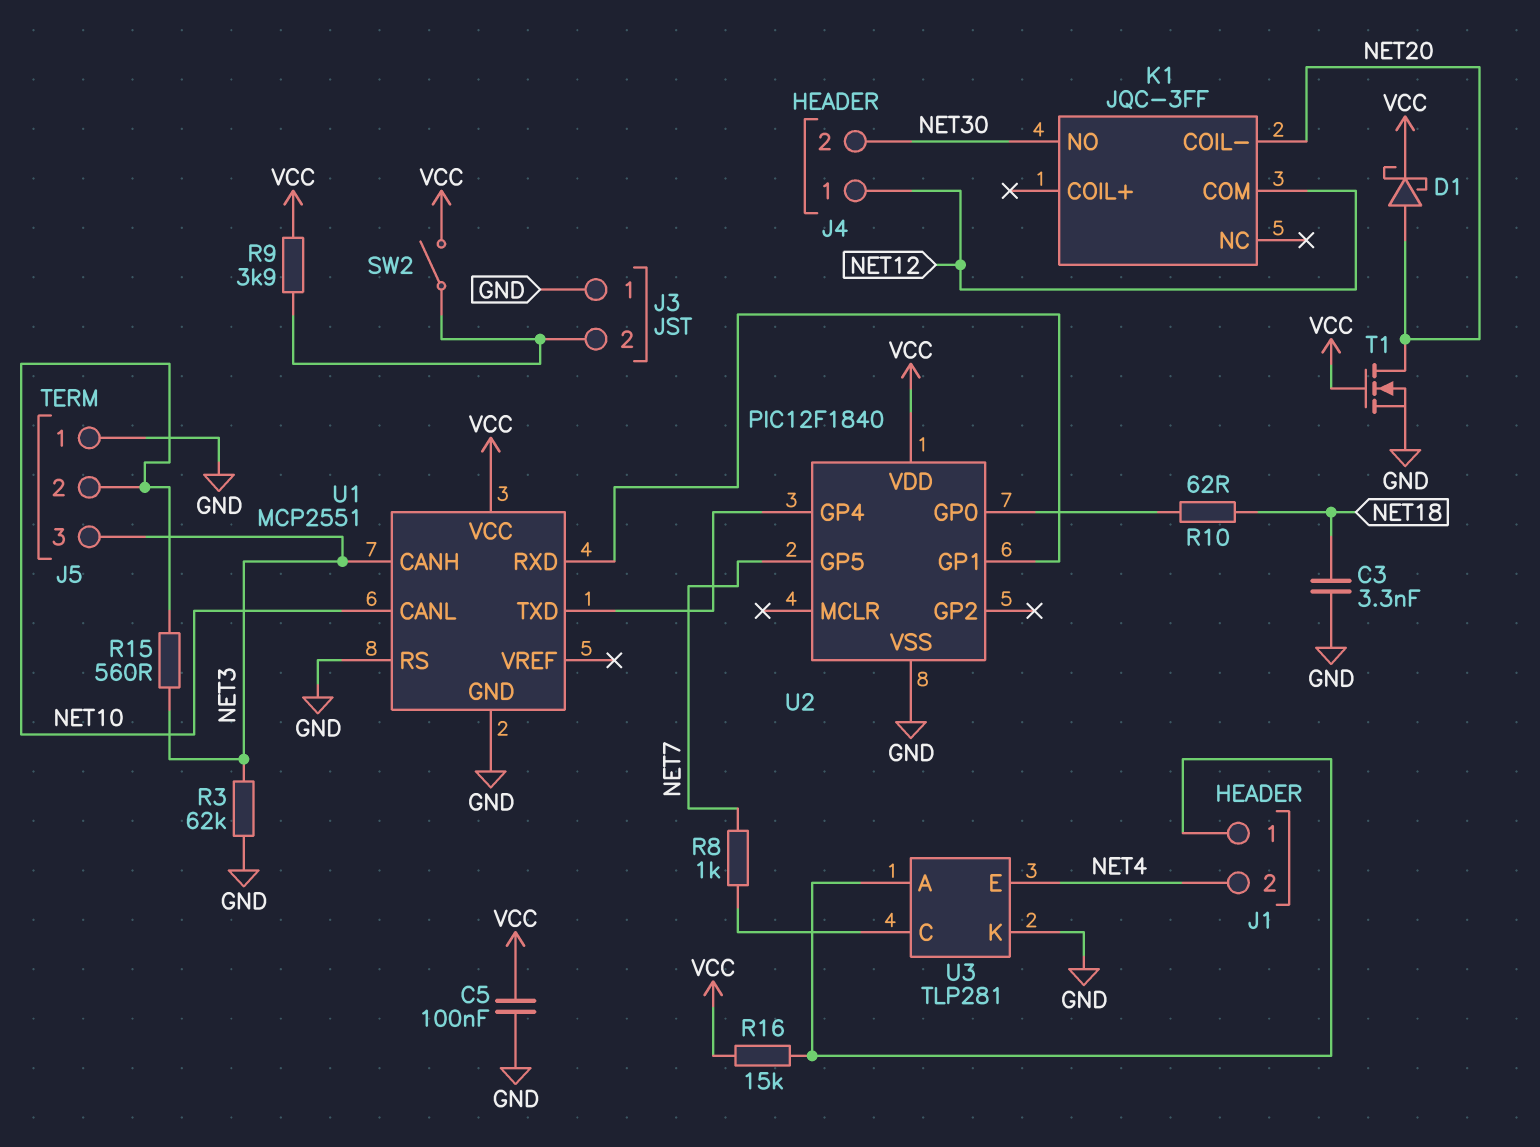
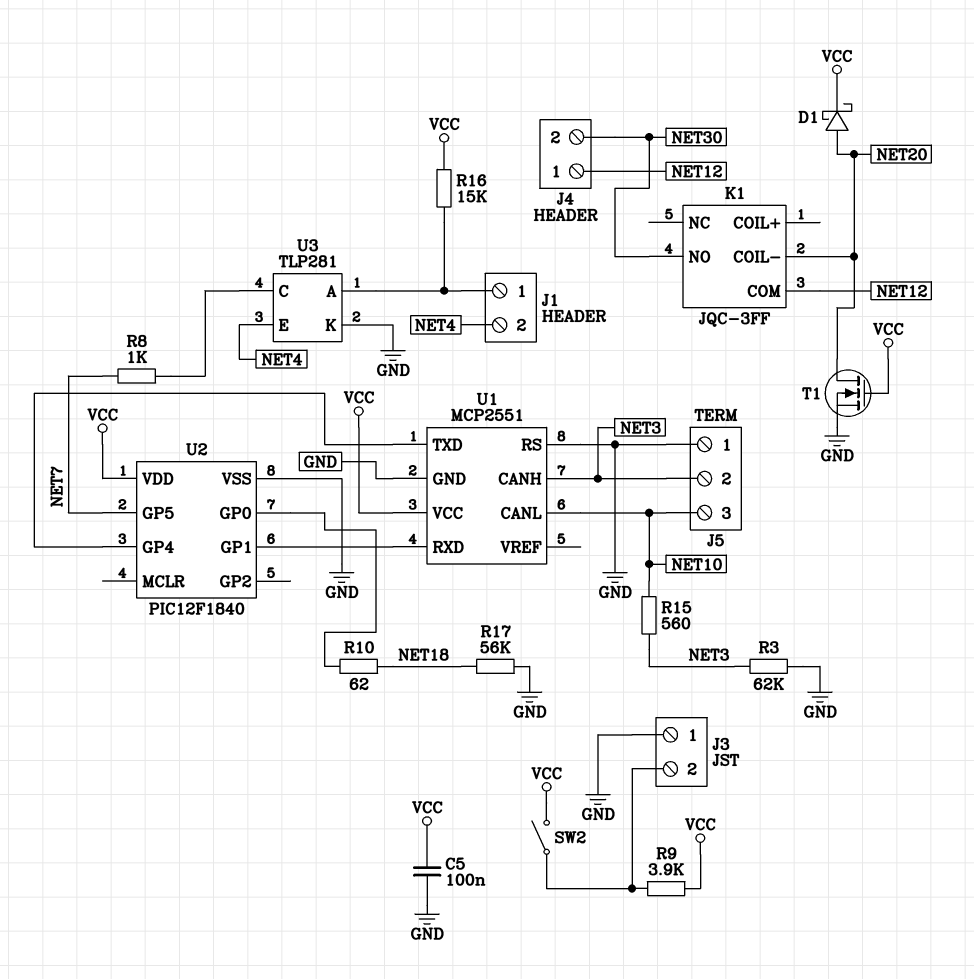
C3: 3.3nF (GND, NET18) -> none
J5 pin 2: NET10 -> NET3
J5 pin 3: NET3 -> NET10
R17: none -> 56k (GND, NET18)

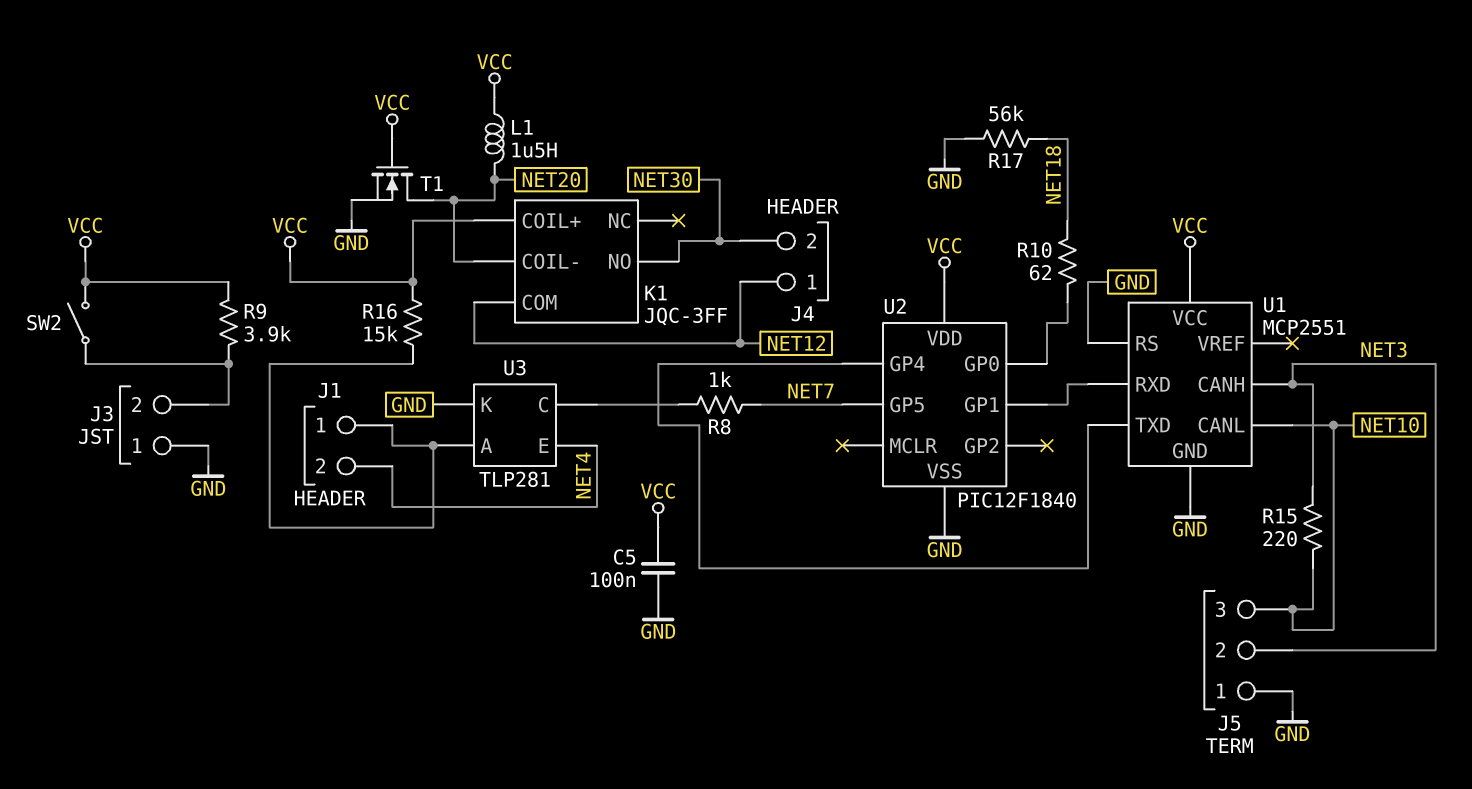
D1: schottky (A NET20, K VCC) -> none
K1 pin COIL+: none -> VCC
L1: none -> 1.5uH (NET20, VCC)
R3: 62k (GND, NET3) -> none
R15: 560 (NET3, NET10) -> 220 (NET3, NET10)

